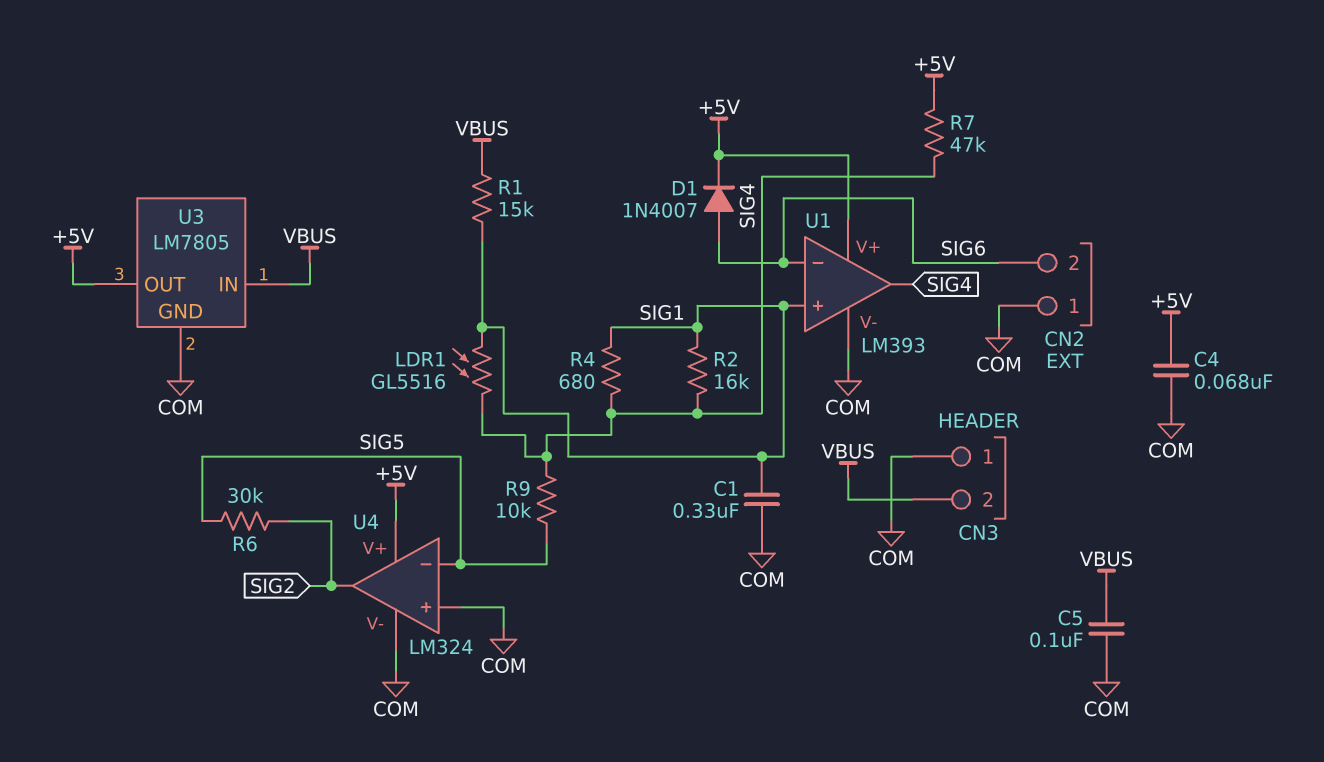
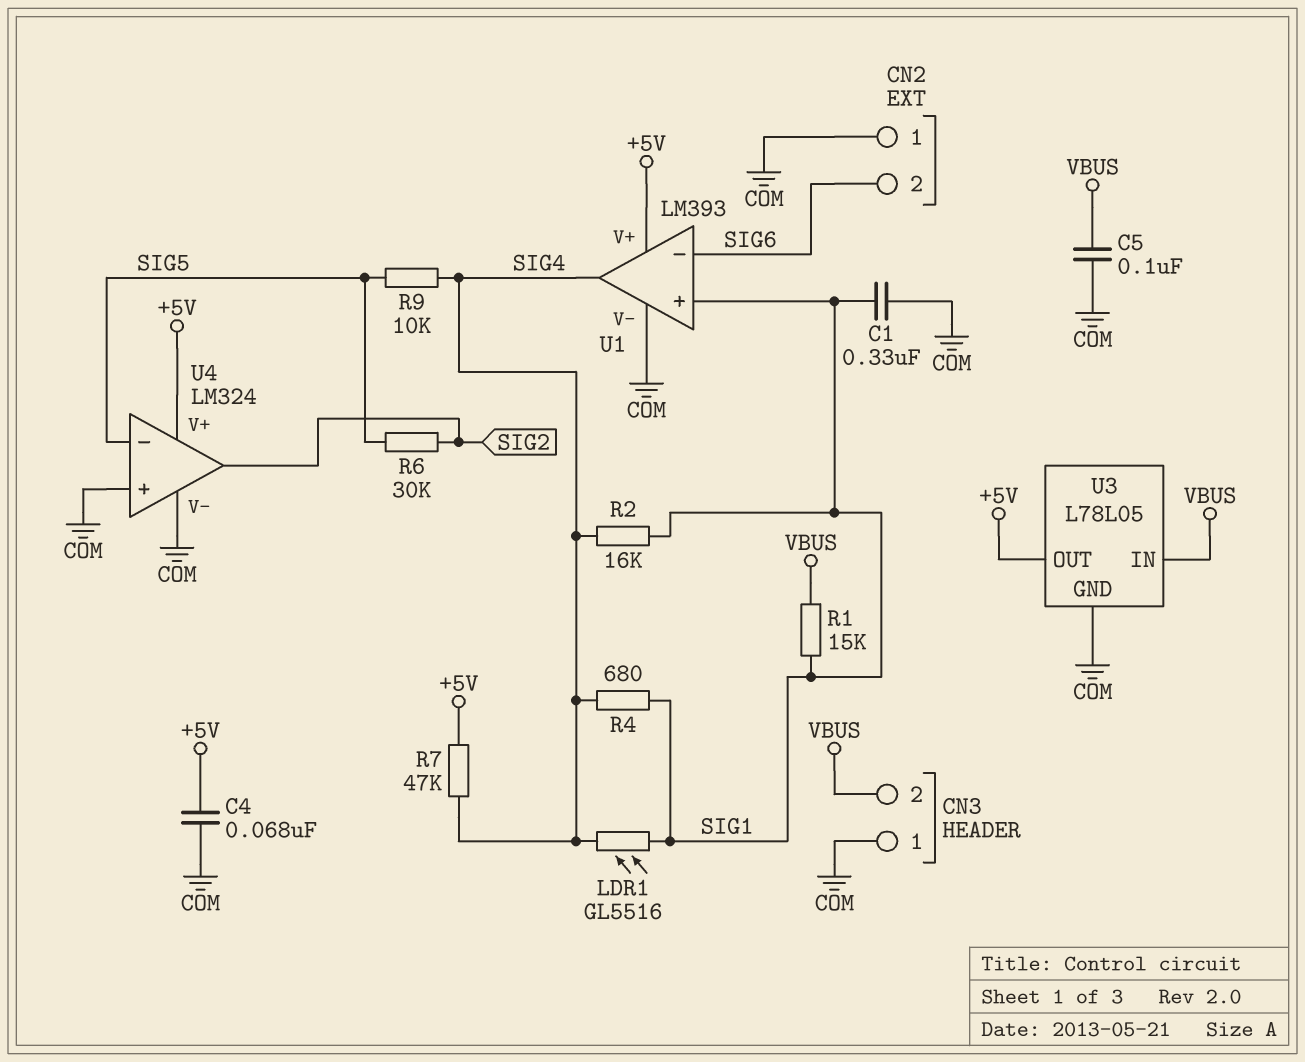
D1: diode 1N4007 (A SIG6, K +5V) -> none
U3: LM7805 -> L78L05

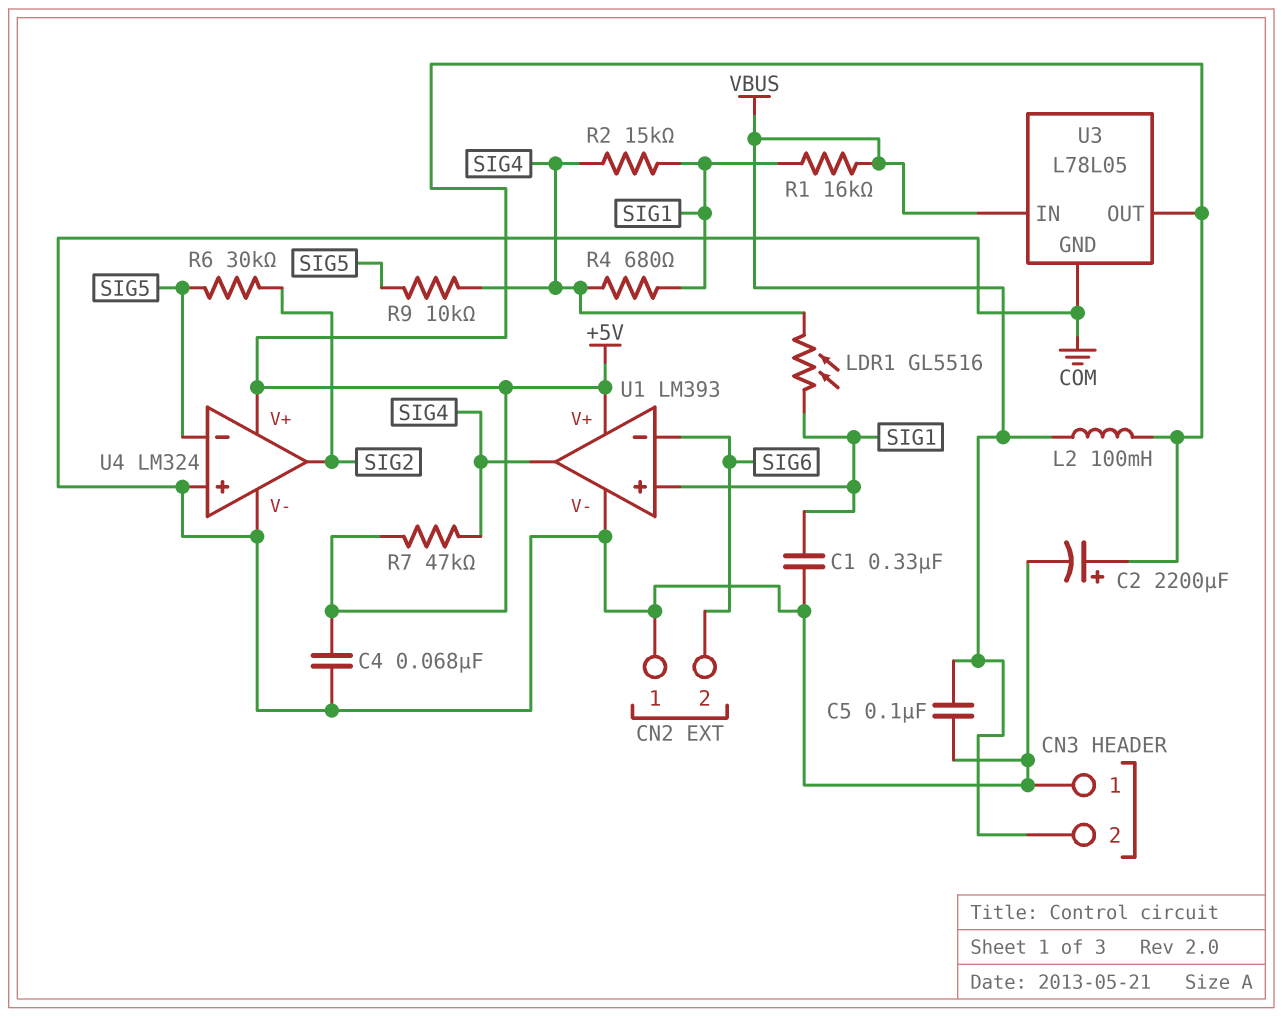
C2: none -> 2200uF (plus +5V, minus COM)
L2: none -> 100mH (+5V, VBUS)
R1: 15k (SIG1, VBUS) -> 16k (SIG1, VBUS)
R2: 16k (SIG1, SIG4) -> 15k (SIG1, SIG4)

